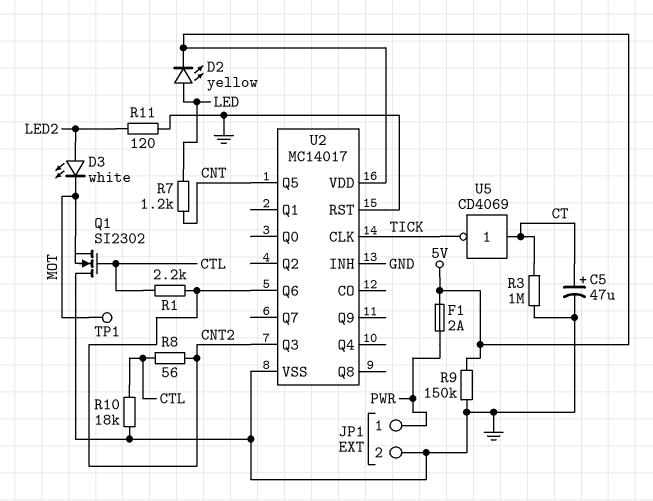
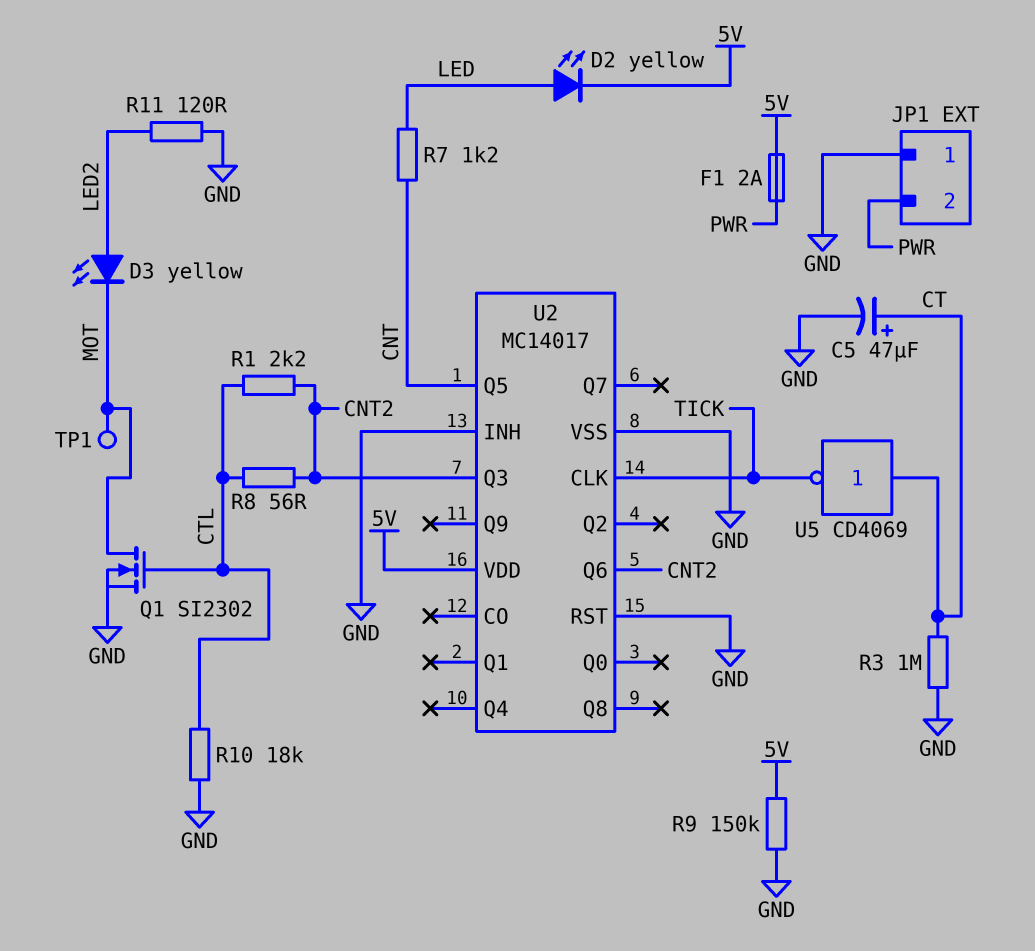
D3: LED white (A LED2, K MOT) -> LED yellow (A LED2, K MOT)
JP1 pin 1: PWR -> GND
JP1 pin 2: GND -> PWR
Q1: NMOS SI2302 (G CTL, D GND, S MOT) -> NMOS SI2302 (G CTL, D MOT, S GND)

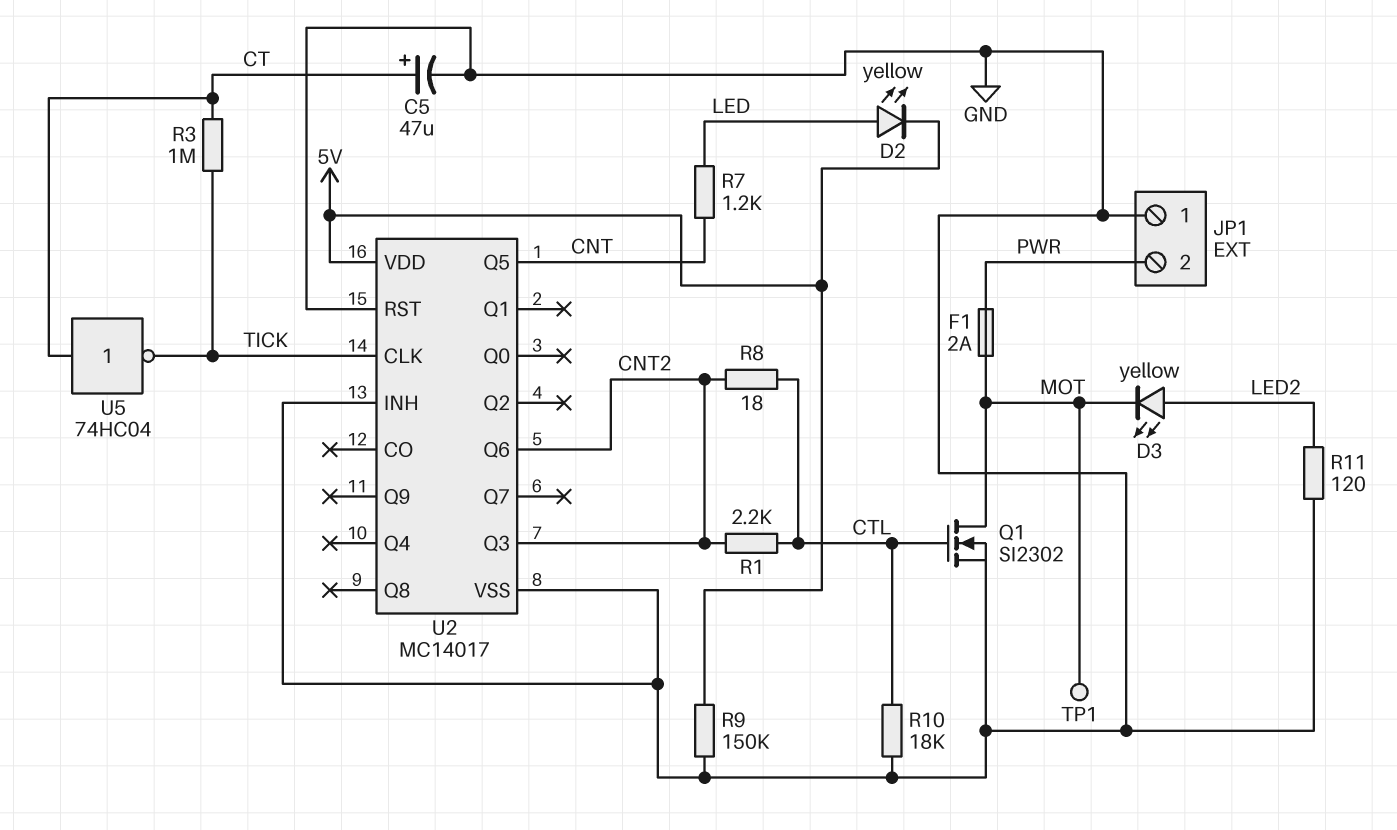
F1: 2A (5V, PWR) -> 2A (MOT, PWR)
R3: 1M (CT, GND) -> 1M (CT, TICK)
R8: 56 (CNT2, CTL) -> 18 (CNT2, CTL)
U5: NOT CD4069 (in CT, out TICK) -> NOT 74HC04 (in CT, out TICK)

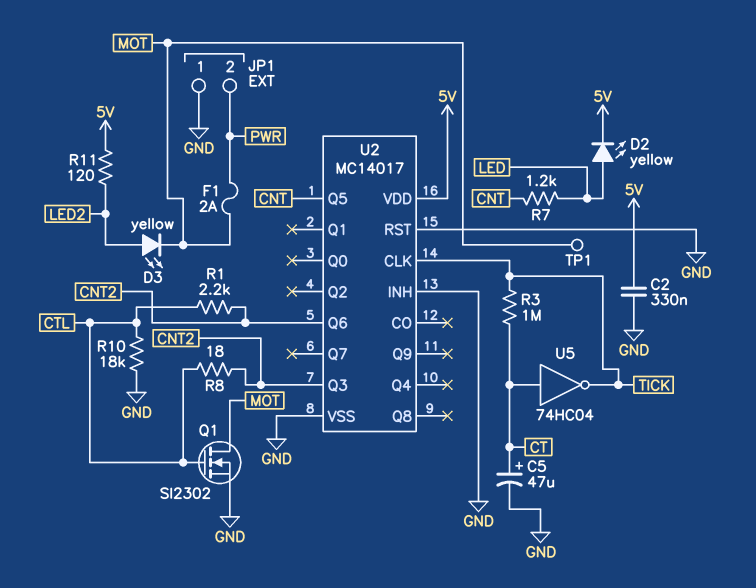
C2: none -> 330nF (5V, GND)
R9: 150k (5V, GND) -> none
R11: 120 (GND, LED2) -> 120 (5V, LED2)

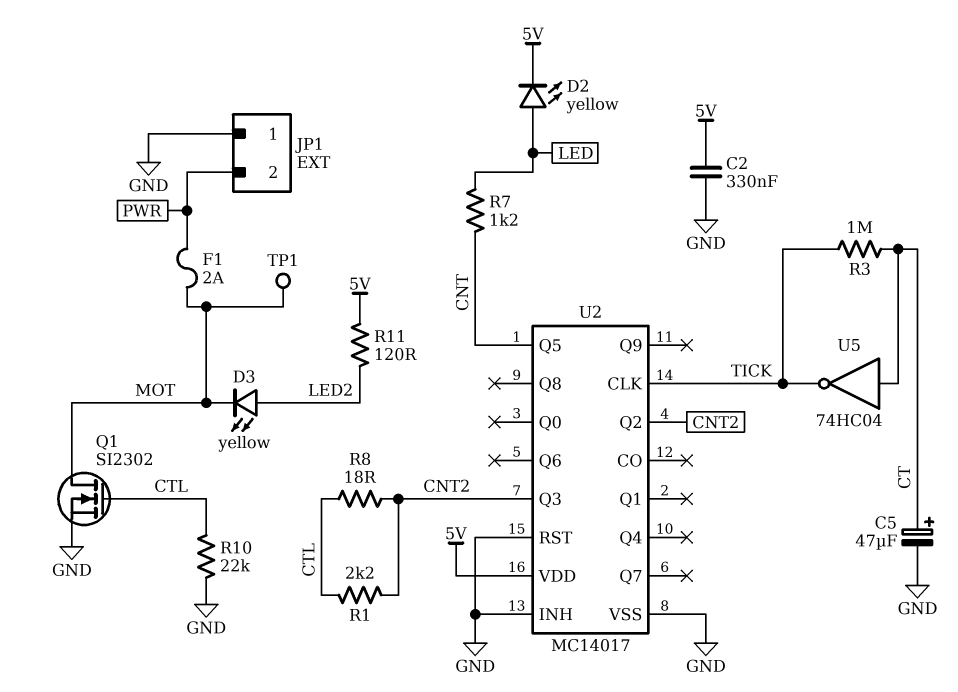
R10: 18k (CTL, GND) -> 22k (CTL, GND)
U2 pin Q2: none -> CNT2
U2 pin Q6: CNT2 -> none

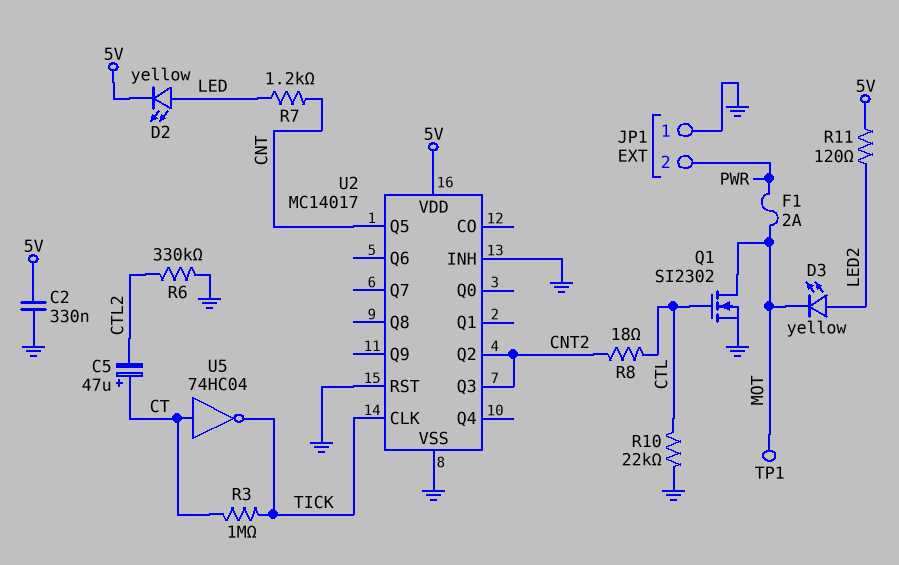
C5: 47uF (plus CT, minus GND) -> 47uF (plus CT, minus CTL2)
R1: 2.2k (CNT2, CTL) -> none
R6: none -> 330k (CTL2, GND)

